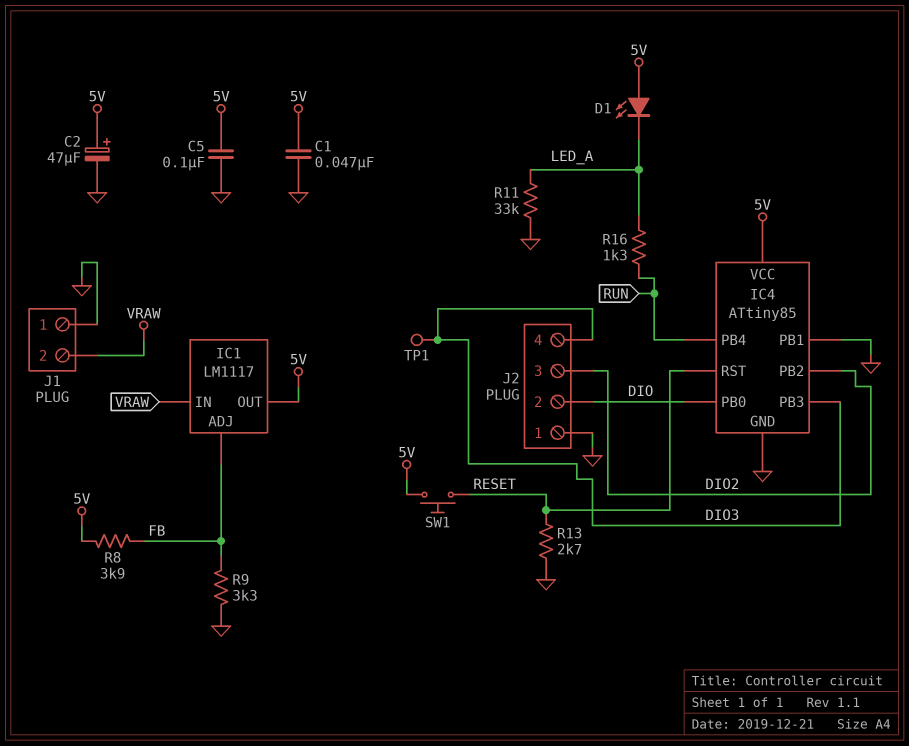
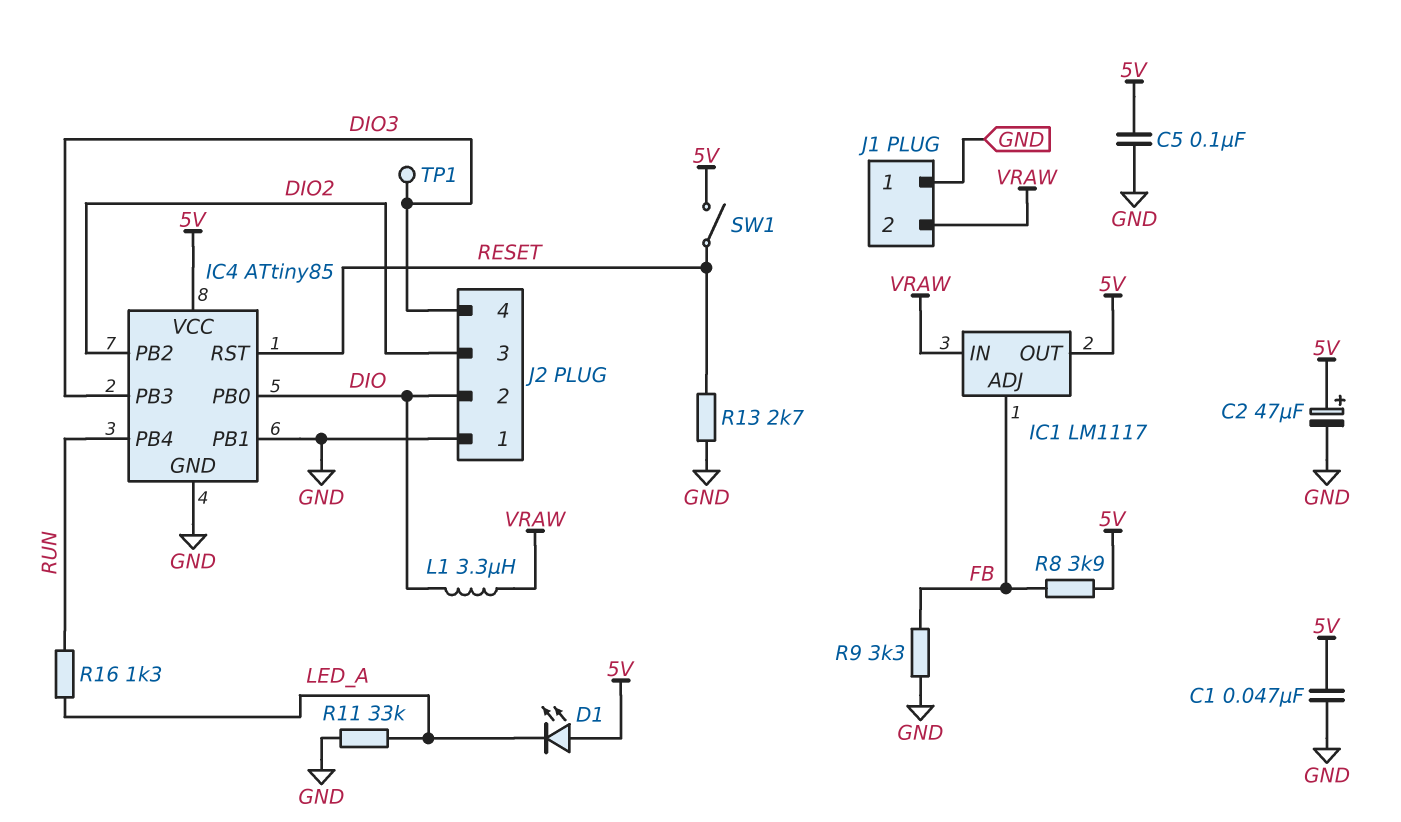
L1: none -> 3.3uH (DIO, VRAW)
SW1: button (5V, RESET) -> switch (5V, RESET)

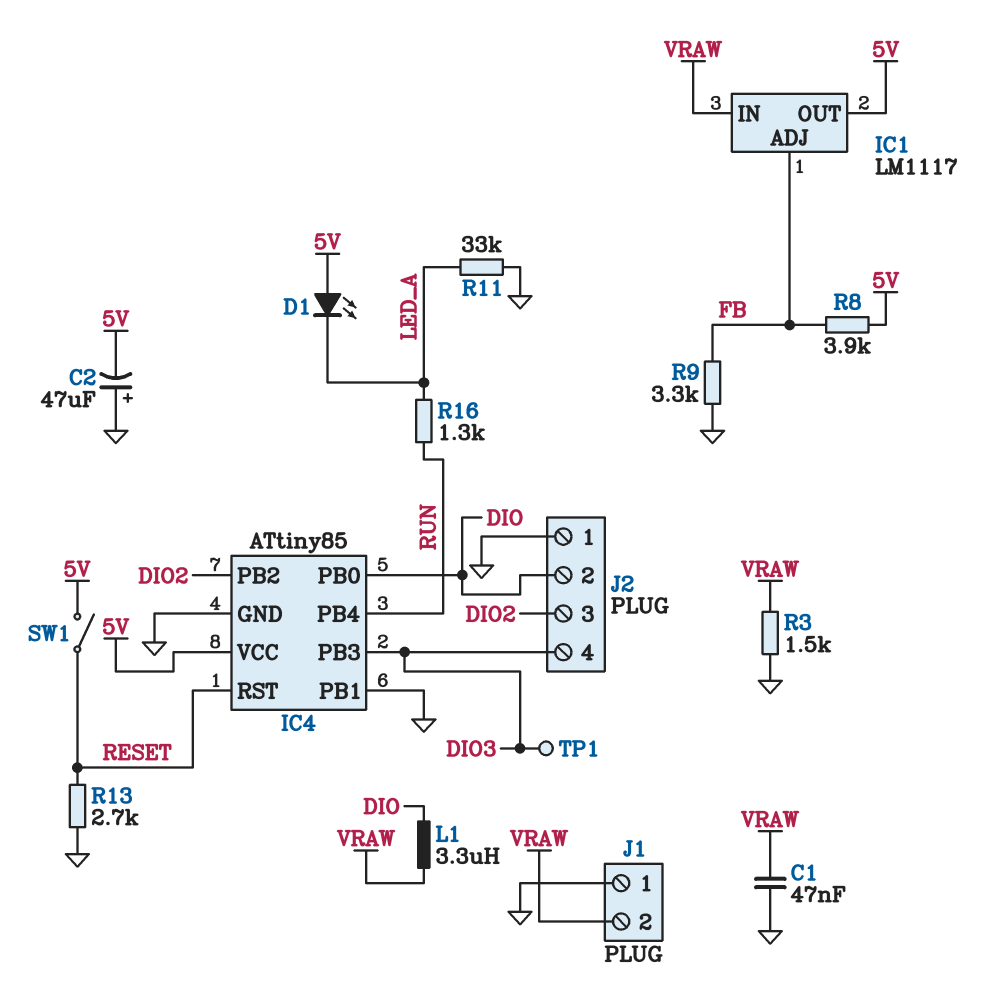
C1: 47nF (5V, GND) -> 47nF (GND, VRAW)
C2: 47uF (plus 5V, minus GND) -> 47uF (plus GND, minus 5V)
C5: 100nF (5V, GND) -> none
R3: none -> 1.5k (GND, VRAW)

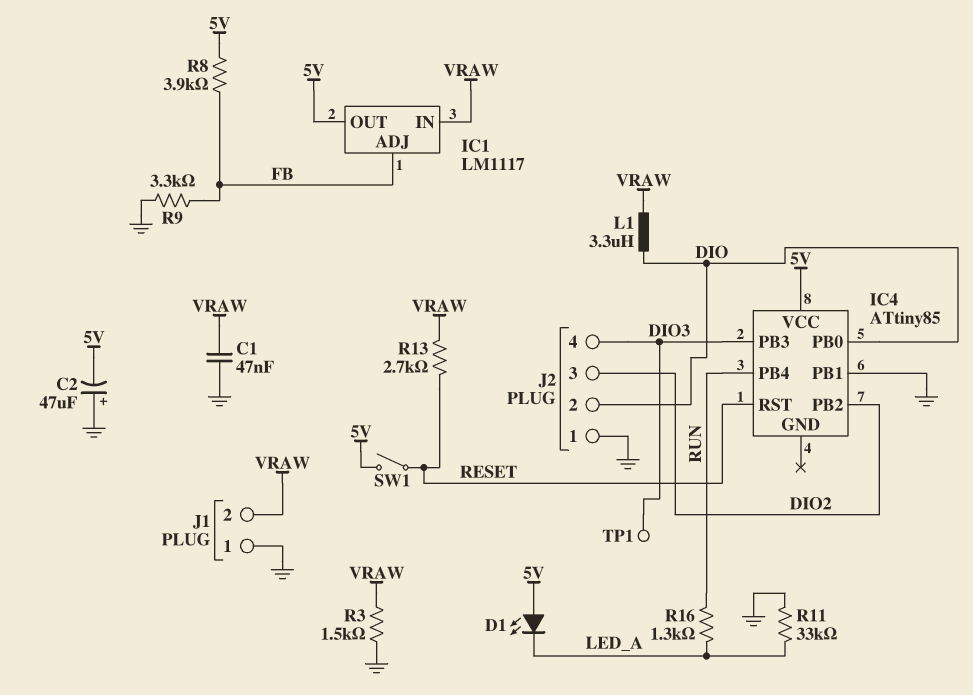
IC4 pin GND: GND -> none
R13: 2.7k (GND, RESET) -> 2.7k (RESET, VRAW)

